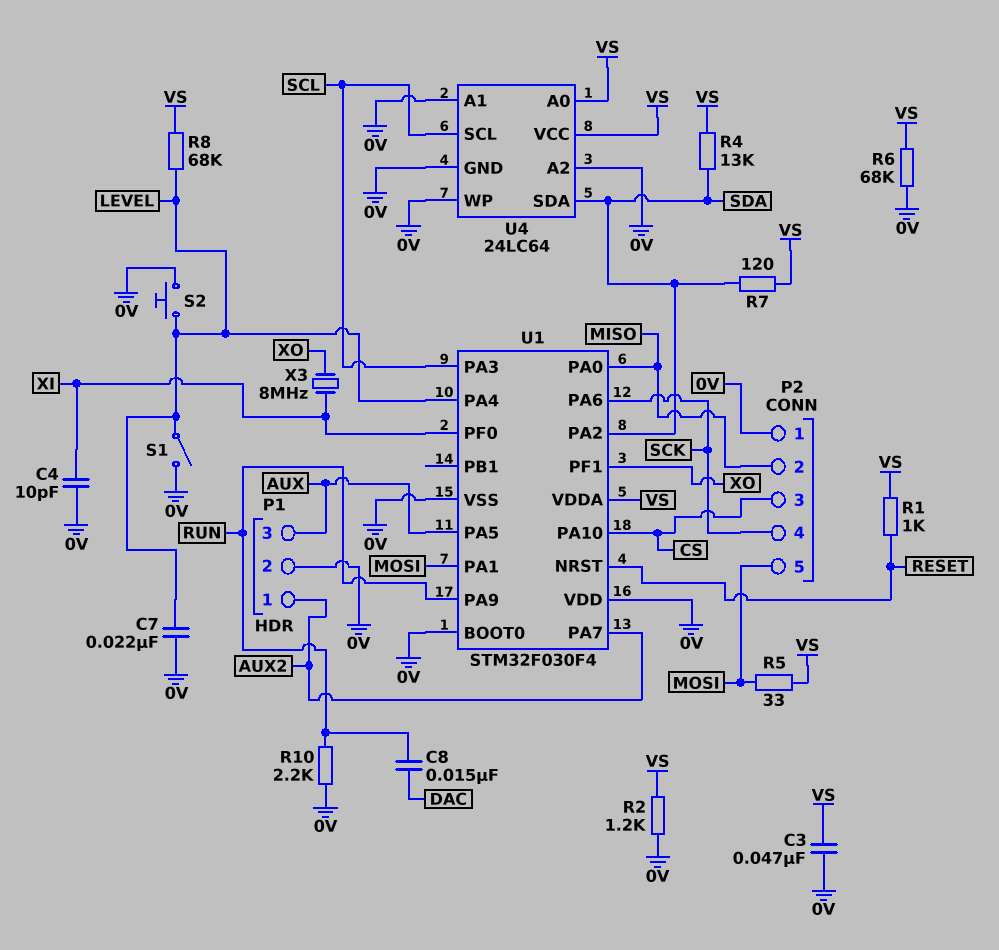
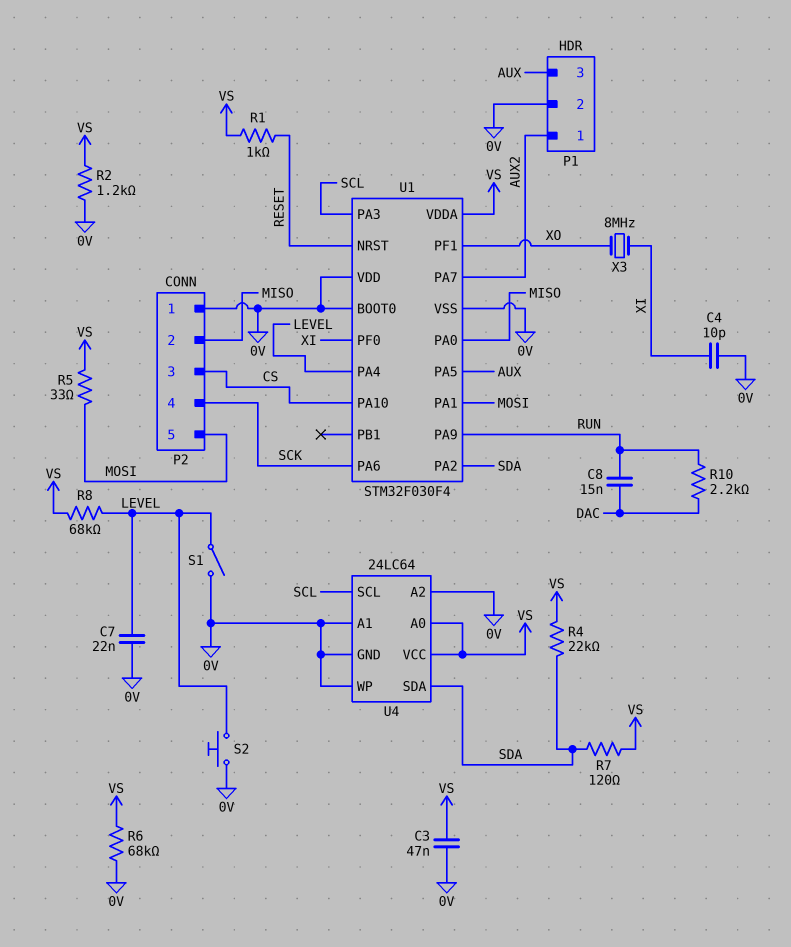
R4: 13k (SDA, VS) -> 22k (SDA, VS)
R10: 2.2k (0V, RUN) -> 2.2k (DAC, RUN)

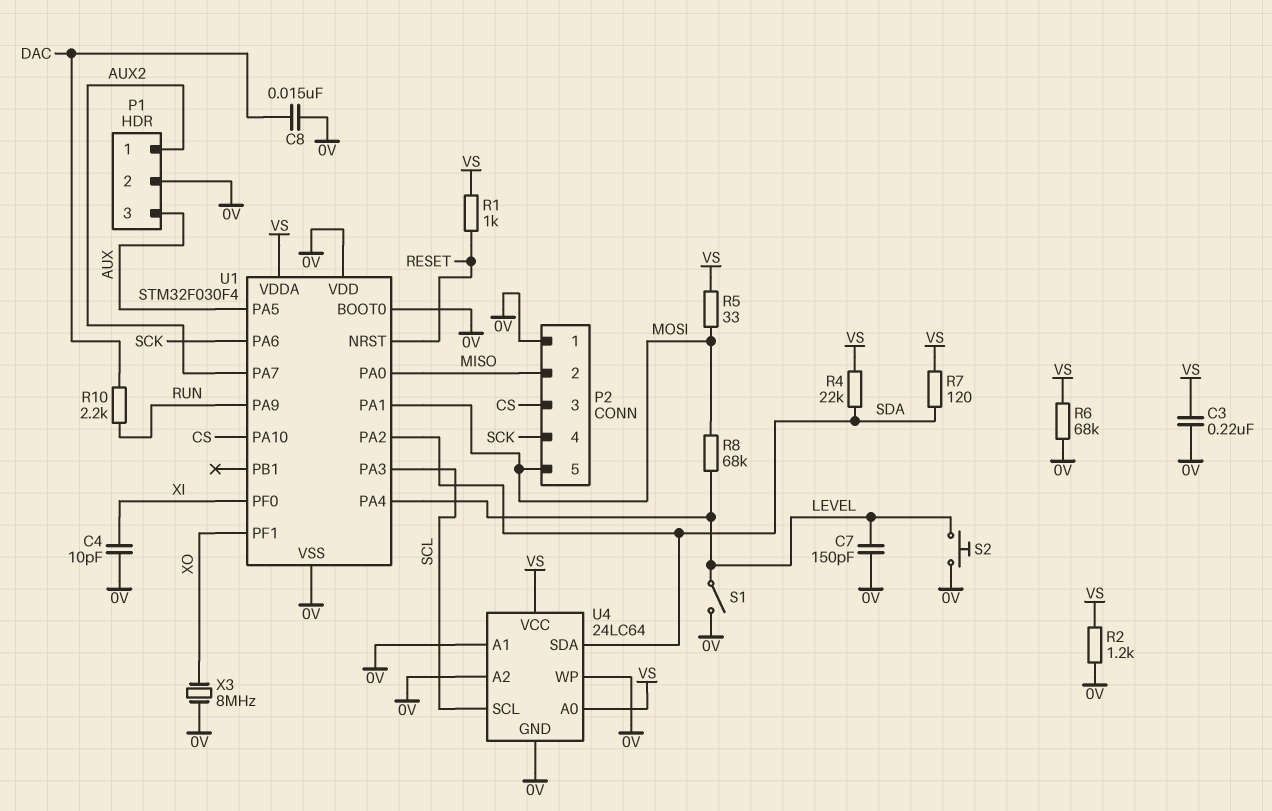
C3: 47nF (0V, VS) -> 220nF (0V, VS)
C7: 22nF (0V, LEVEL) -> 150pF (0V, LEVEL)
C8: 15nF (DAC, RUN) -> 15nF (0V, DAC)
R8: 68k (LEVEL, VS) -> 68k (LEVEL, MOSI)
X3: 8MHz (XI, XO) -> 8MHz (0V, XO)

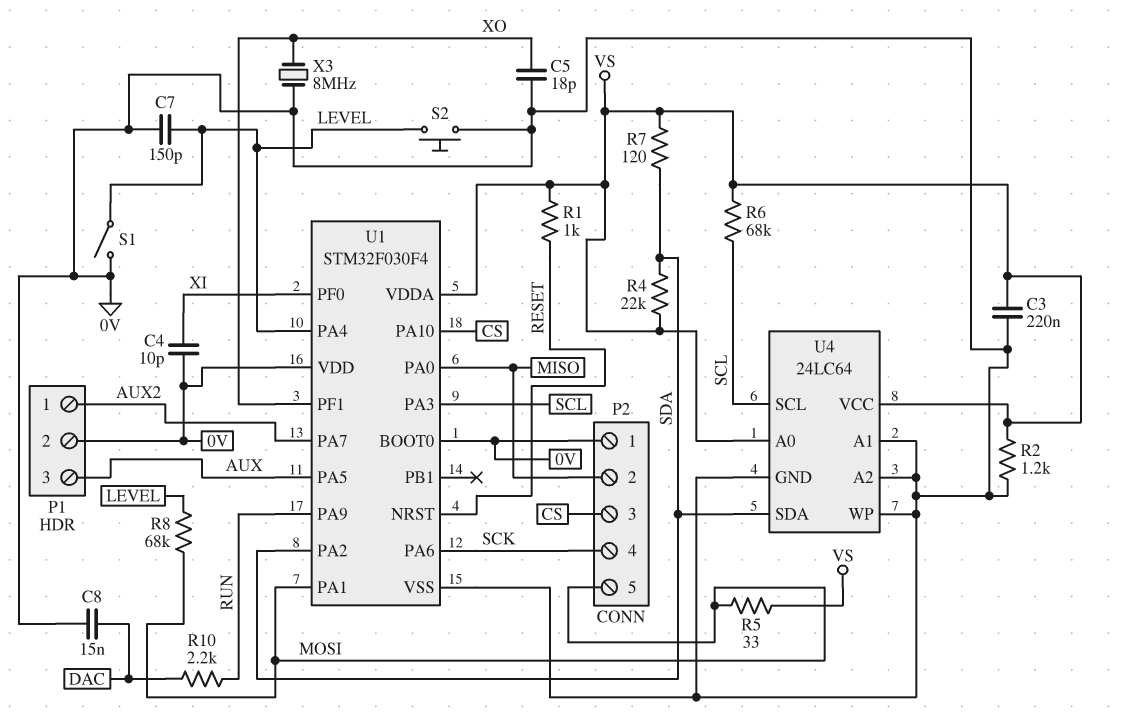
C5: none -> 18pF (0V, XO)
R6: 68k (0V, VS) -> 68k (SCL, VS)

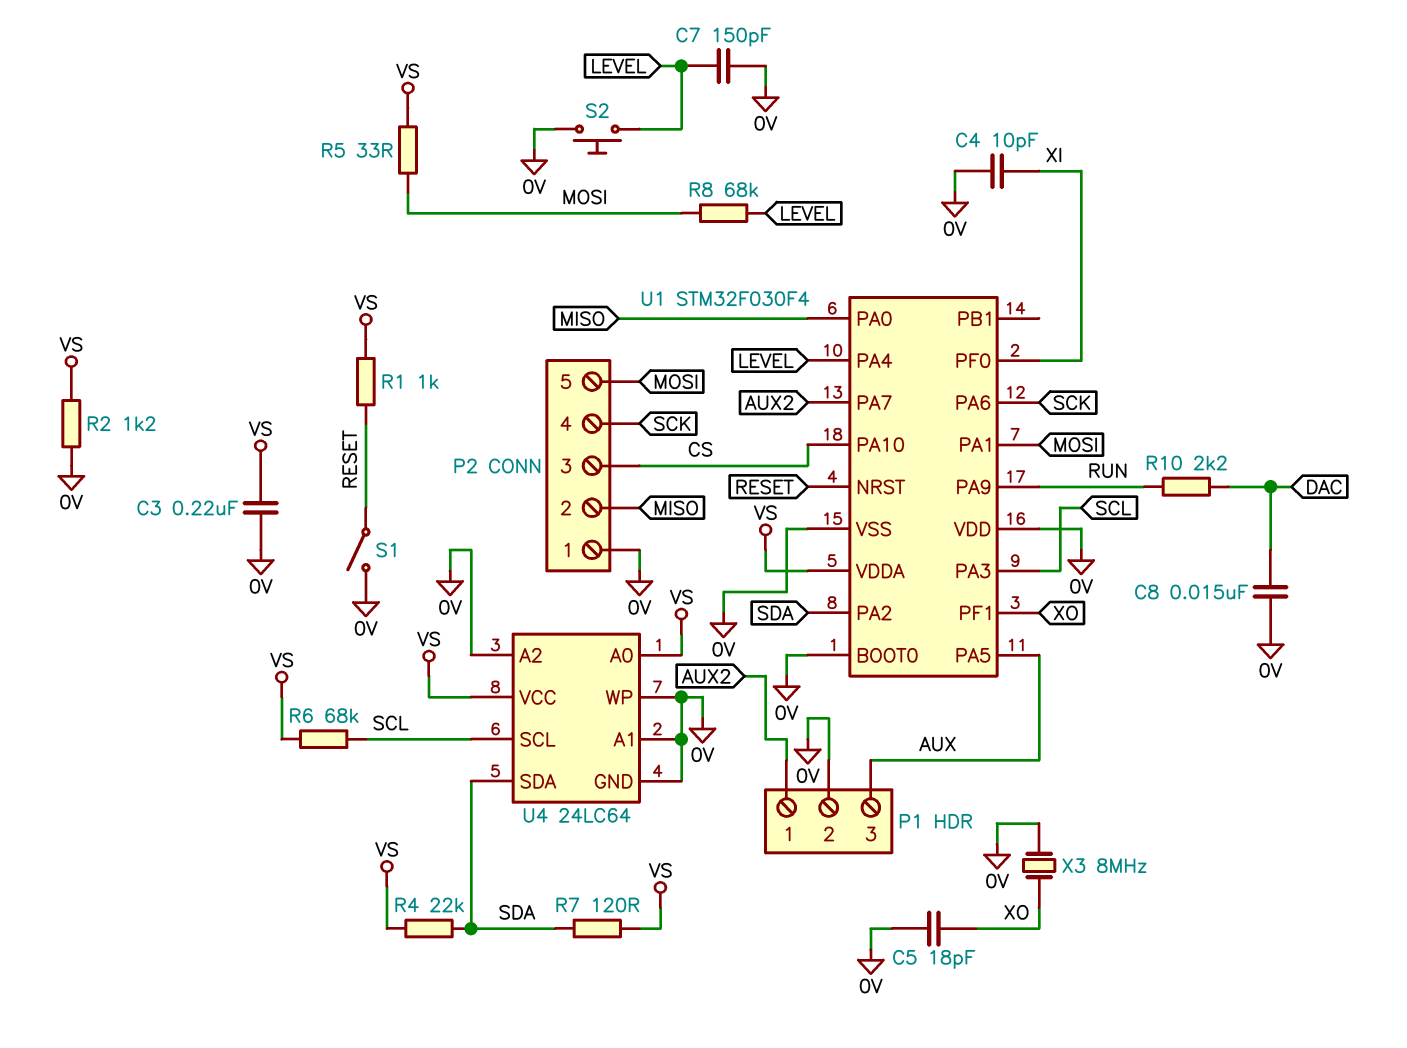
S1: switch (0V, LEVEL) -> switch (0V, RESET)

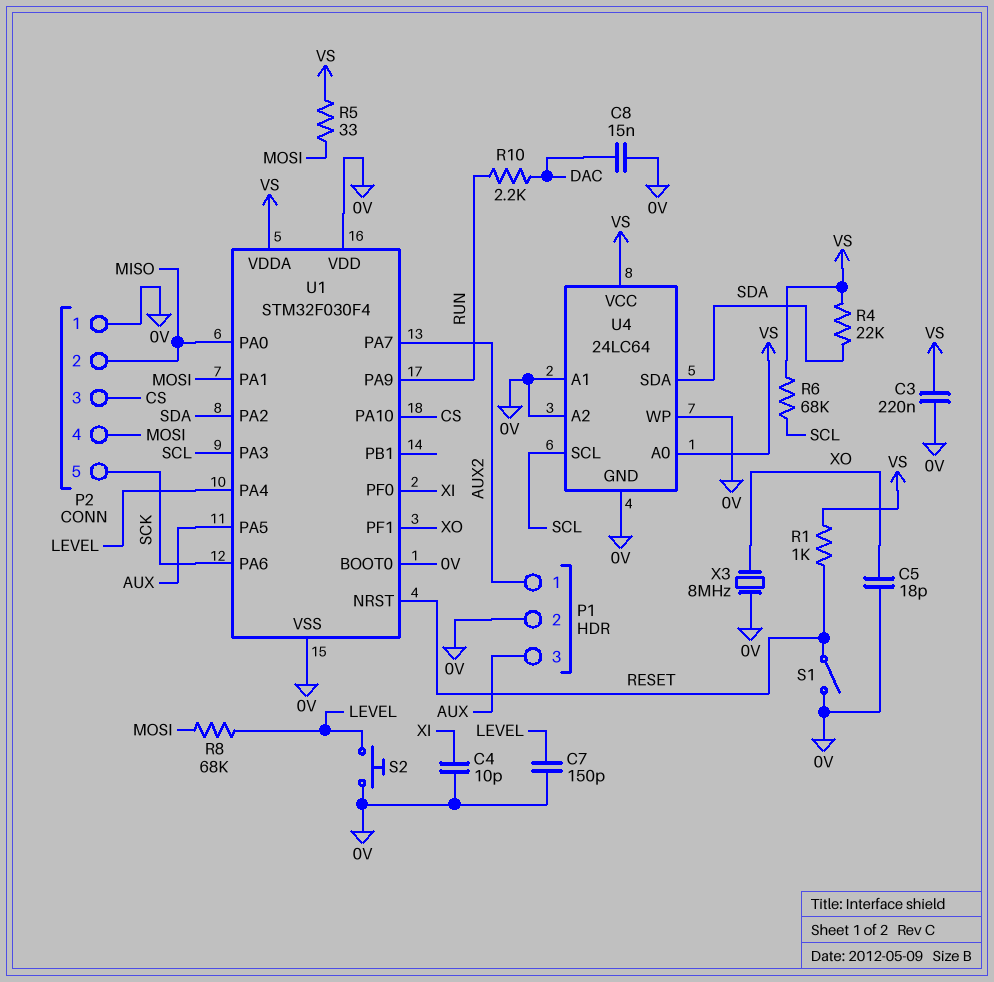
P2 pin 4: SCK -> MOSI
P2 pin 5: MOSI -> SCK
R2: 1.2k (0V, VS) -> none
R7: 120 (SDA, VS) -> none

